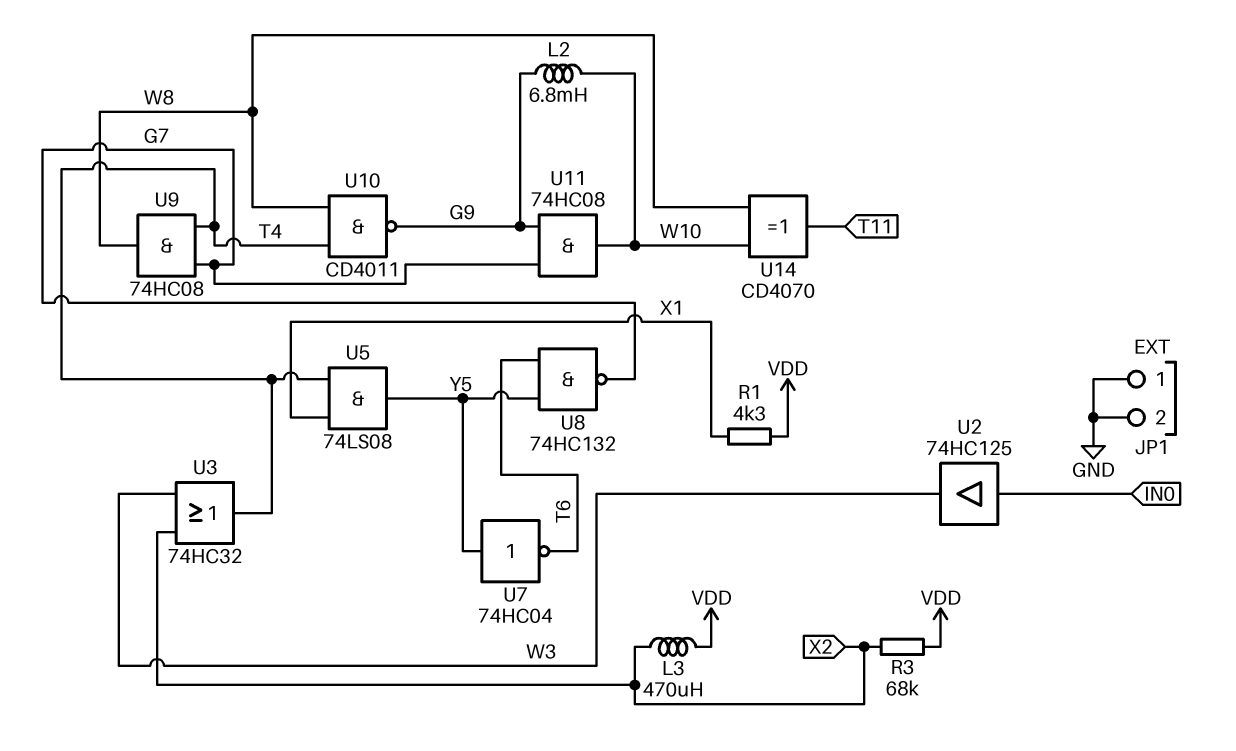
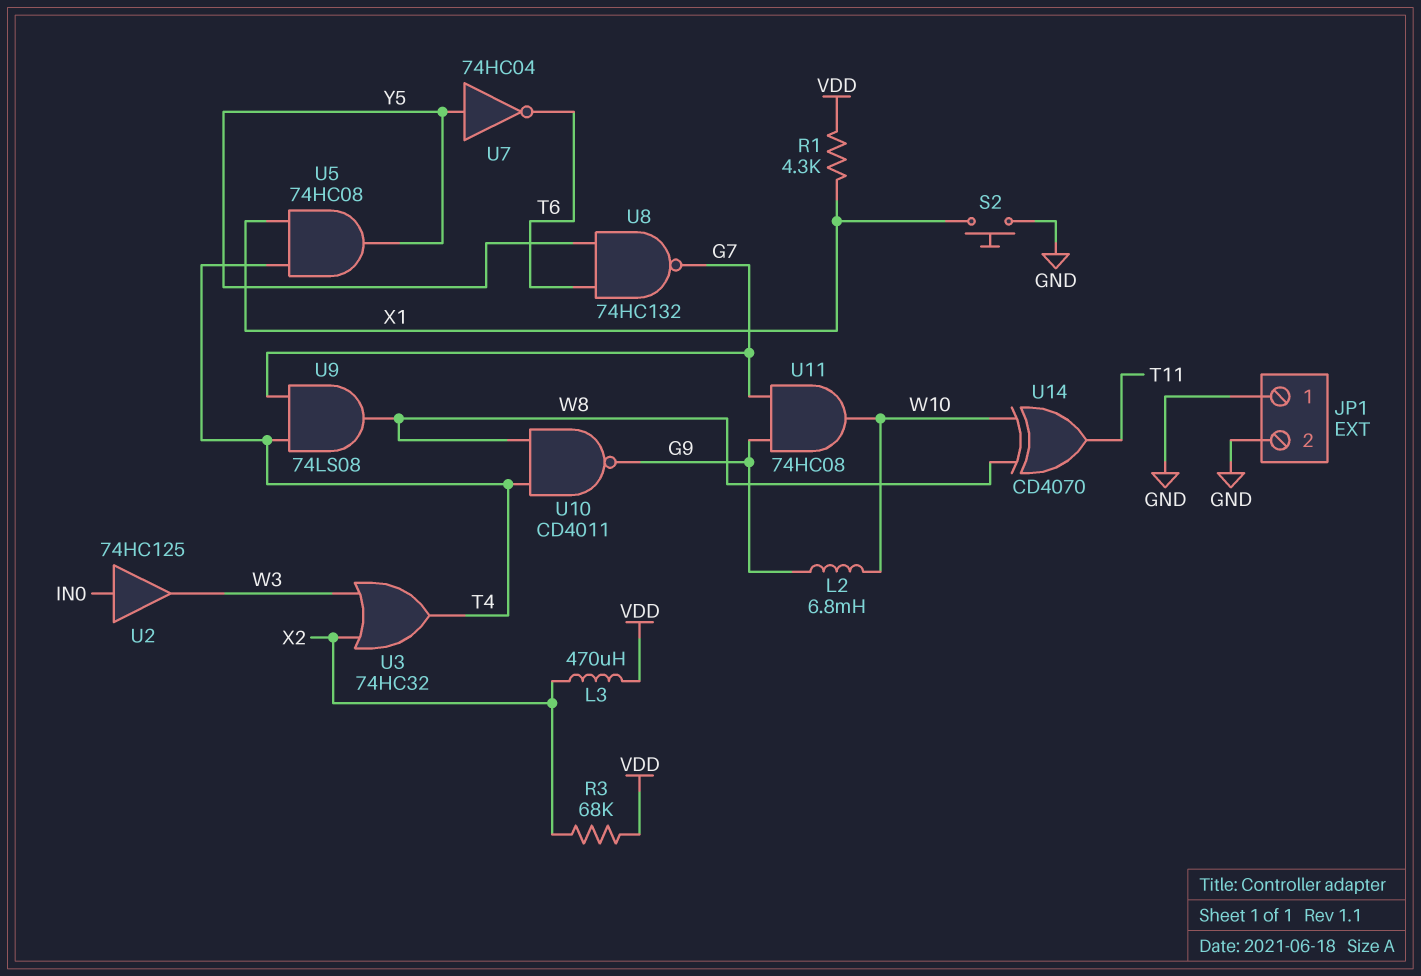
S2: none -> button (GND, X1)
U5: AND 74LS08 (in T4, in X1, out Y5) -> AND 74HC08 (in T4, in X1, out Y5)
U9: AND 74HC08 (in G7, in T4, out W8) -> AND 74LS08 (in G7, in T4, out W8)

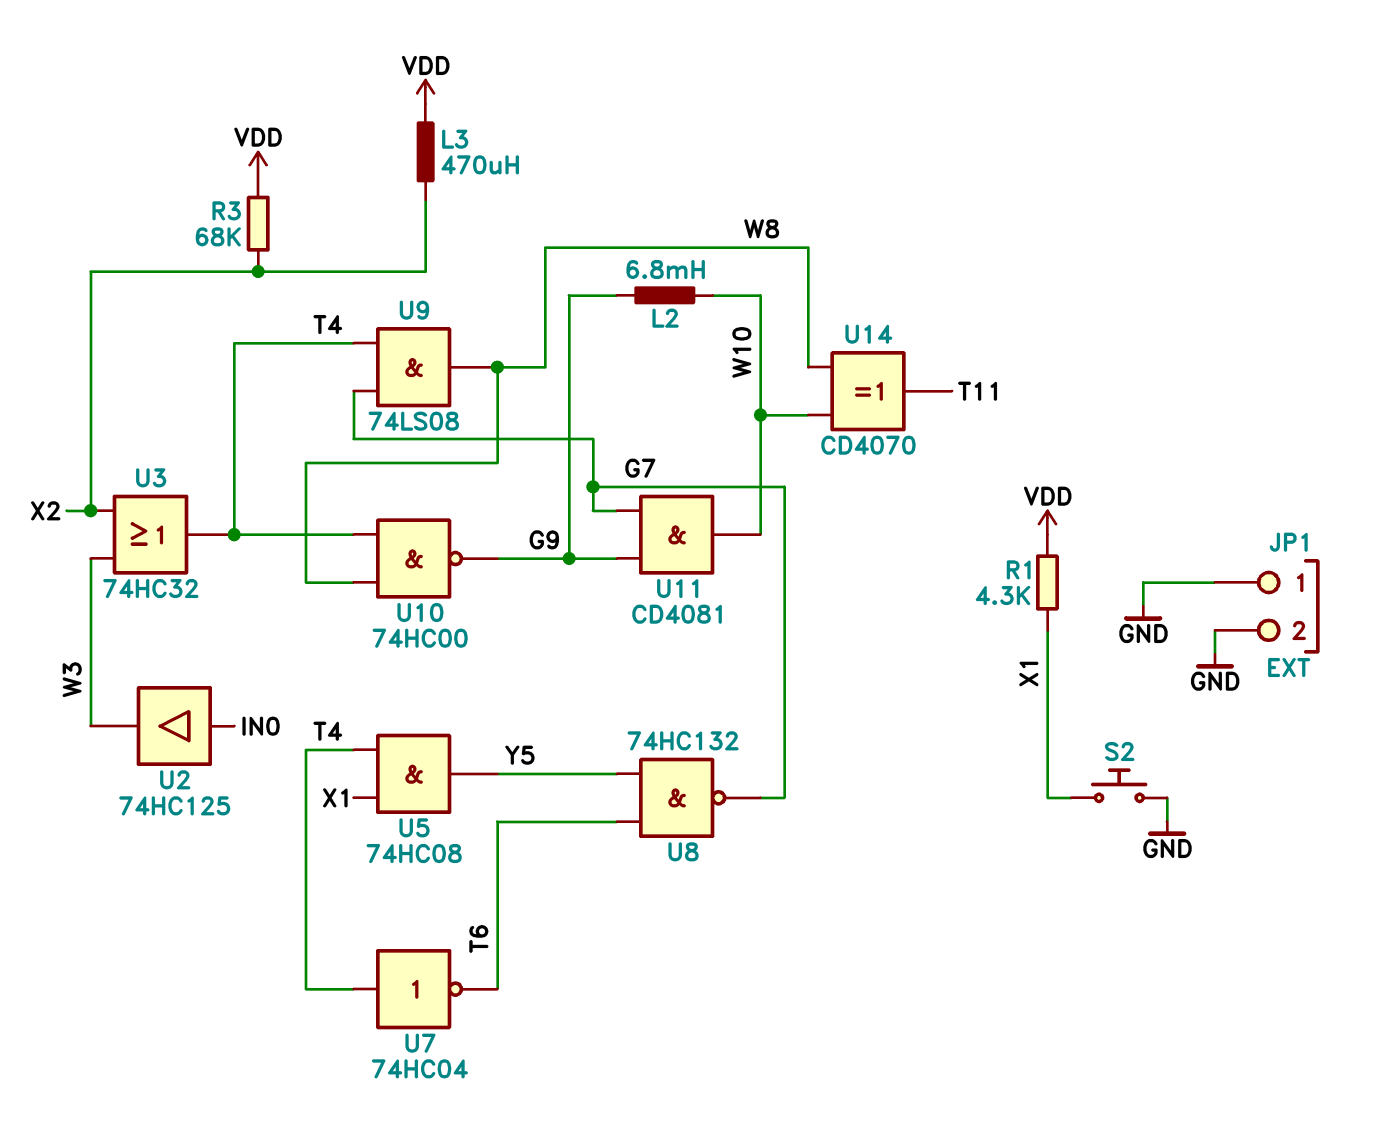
U7: NOT 74HC04 (in Y5, out T6) -> NOT 74HC04 (in T4, out T6)
U10: NAND CD4011 (in T4, in W8, out G9) -> NAND 74HC00 (in T4, in W8, out G9)
U11: AND 74HC08 (in G7, in G9, out W10) -> AND CD4081 (in G7, in G9, out W10)

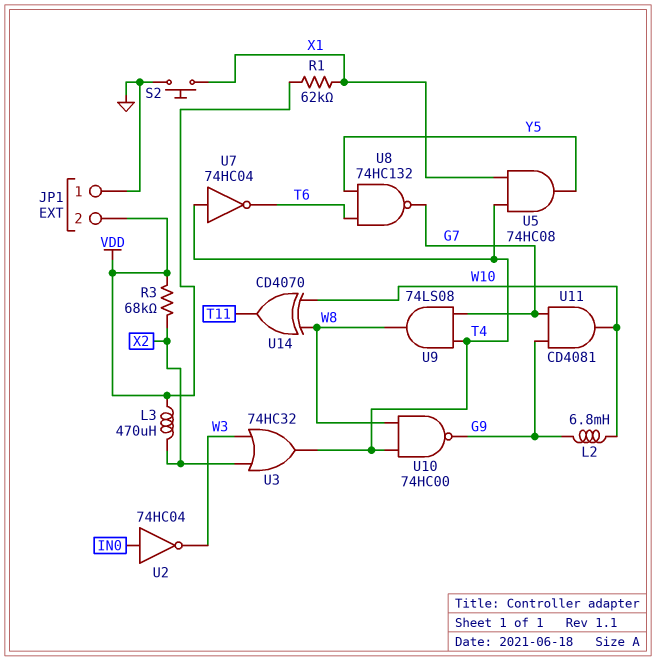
JP1 pin 2: GND -> VDD
R1: 4.3k (VDD, X1) -> 62k (VDD, X1)
U2: buffer 74HC125 (in IN0, out W3) -> NOT 74HC04 (in IN0, out W3)

